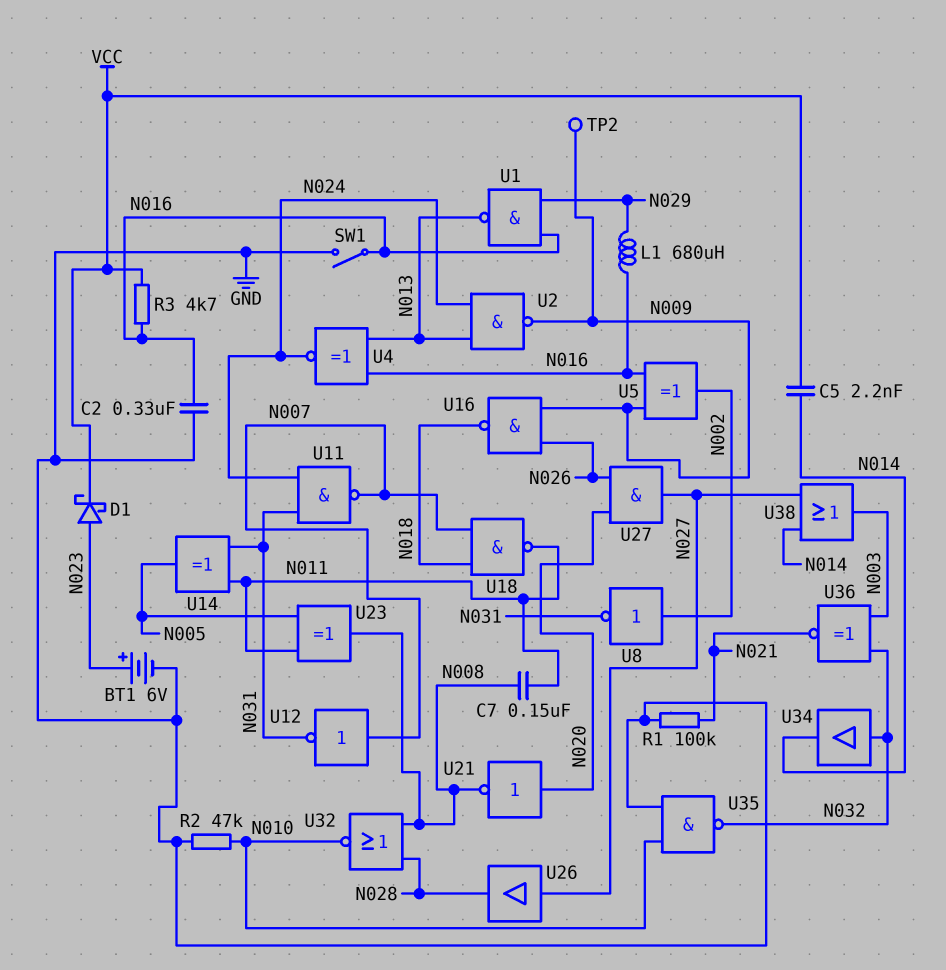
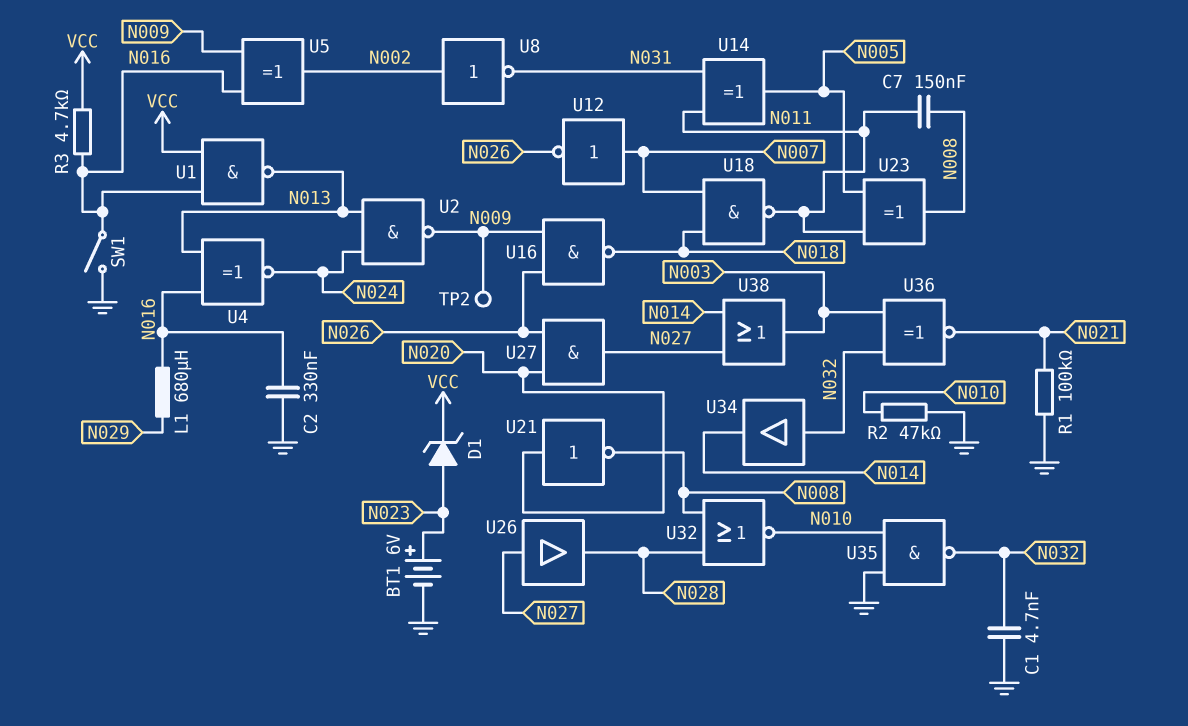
C1: none -> 4.7nF (GND, N032)
C5: 2.2nF (N014, VCC) -> none
D1: schottky (A N023, K VCC) -> zener (A N023, K VCC)
U1: NAND (in N016, in N029, out N013) -> NAND (in N016, in VCC, out N013)
U11: NAND (in N024, in N031, out N007) -> none
U12: NOT (in N007, out N031) -> NOT (in N007, out N026)

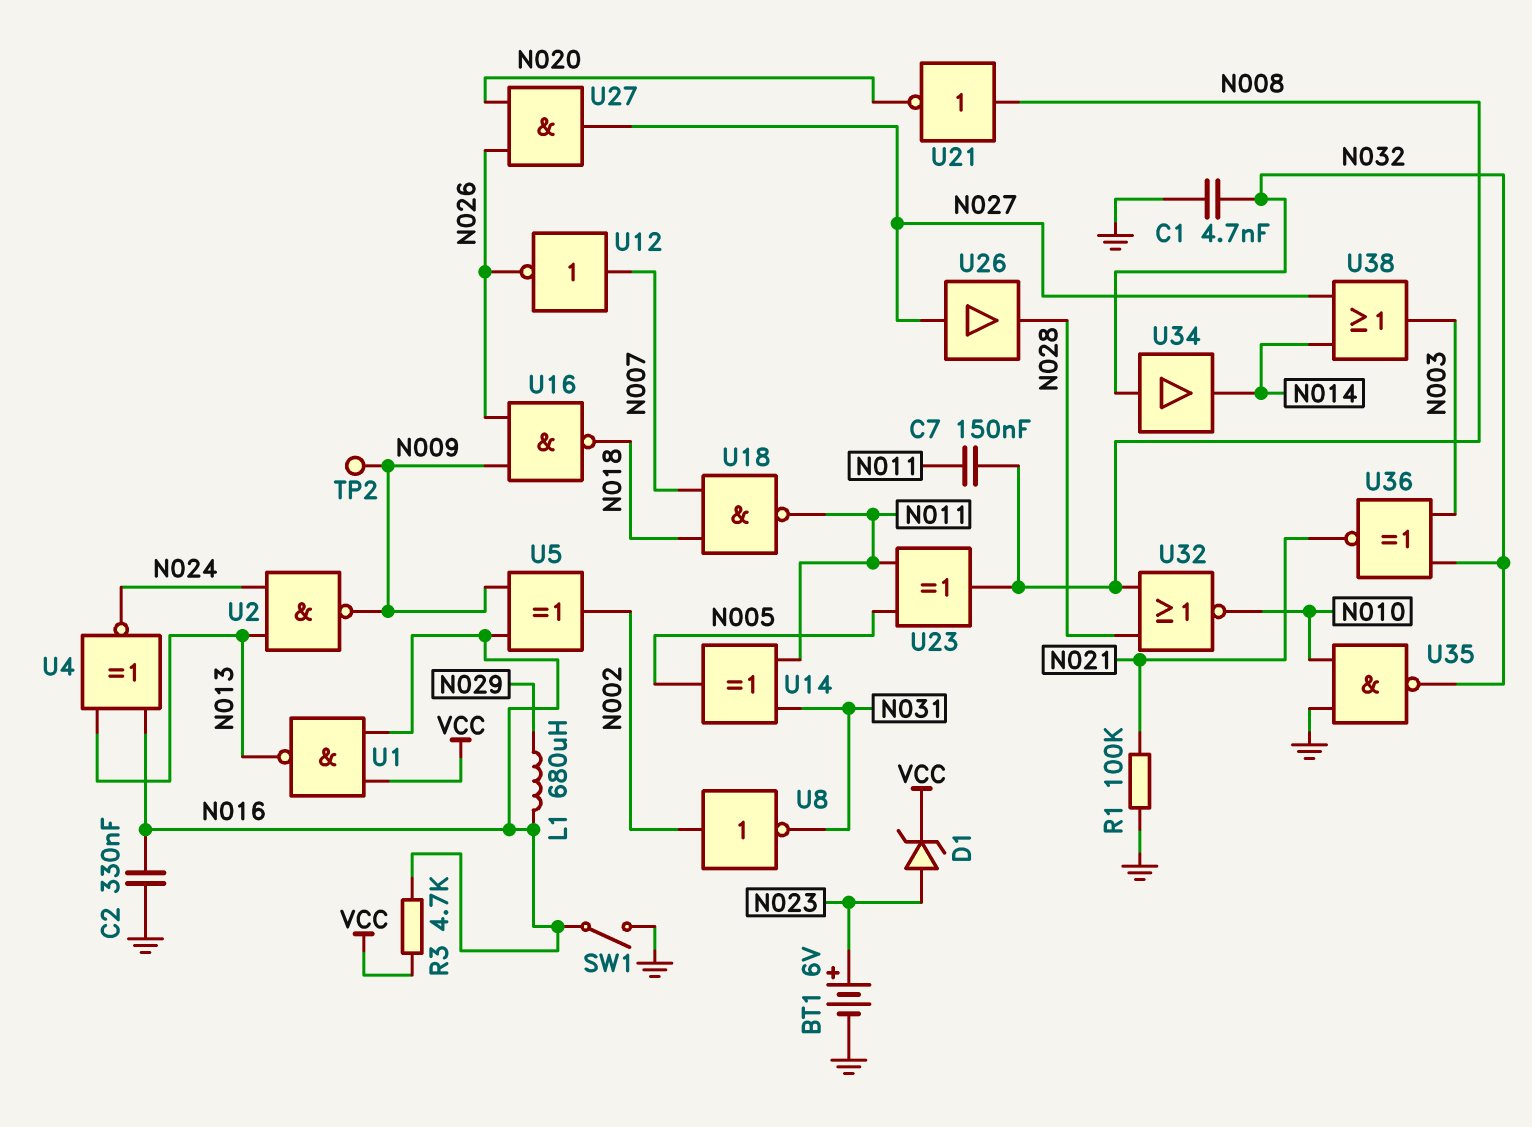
R2: 47k (GND, N010) -> none
U21: NOT (in N020, out N008) -> NOT (in N008, out N020)

